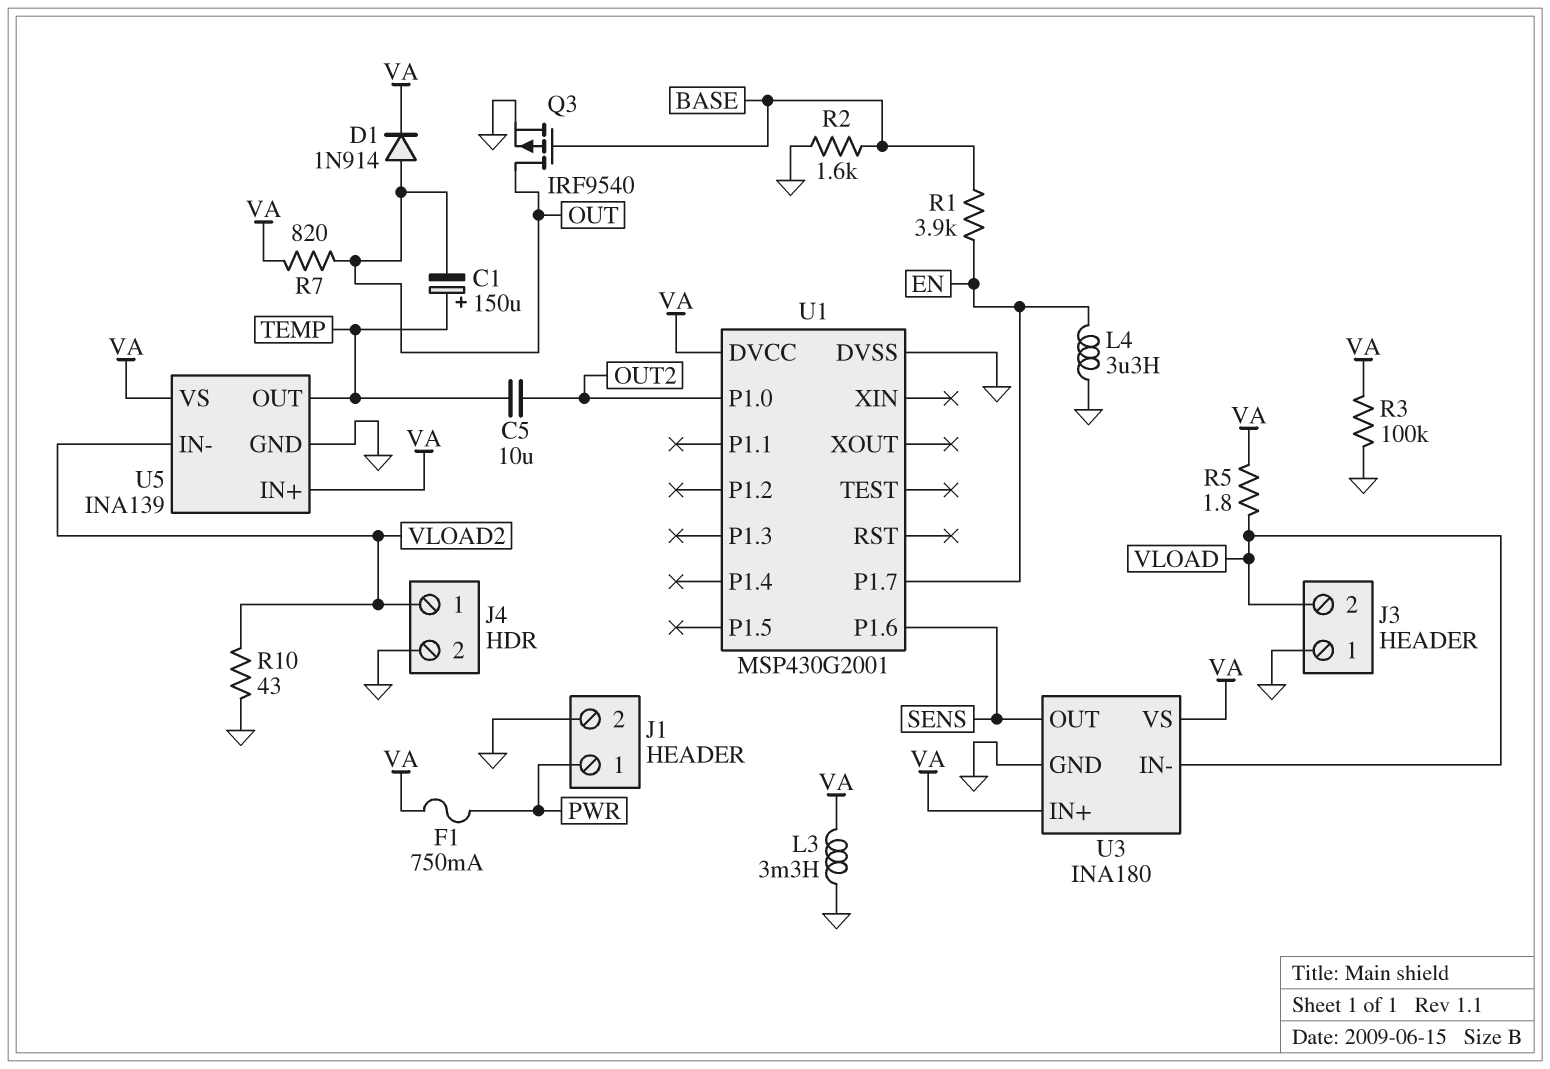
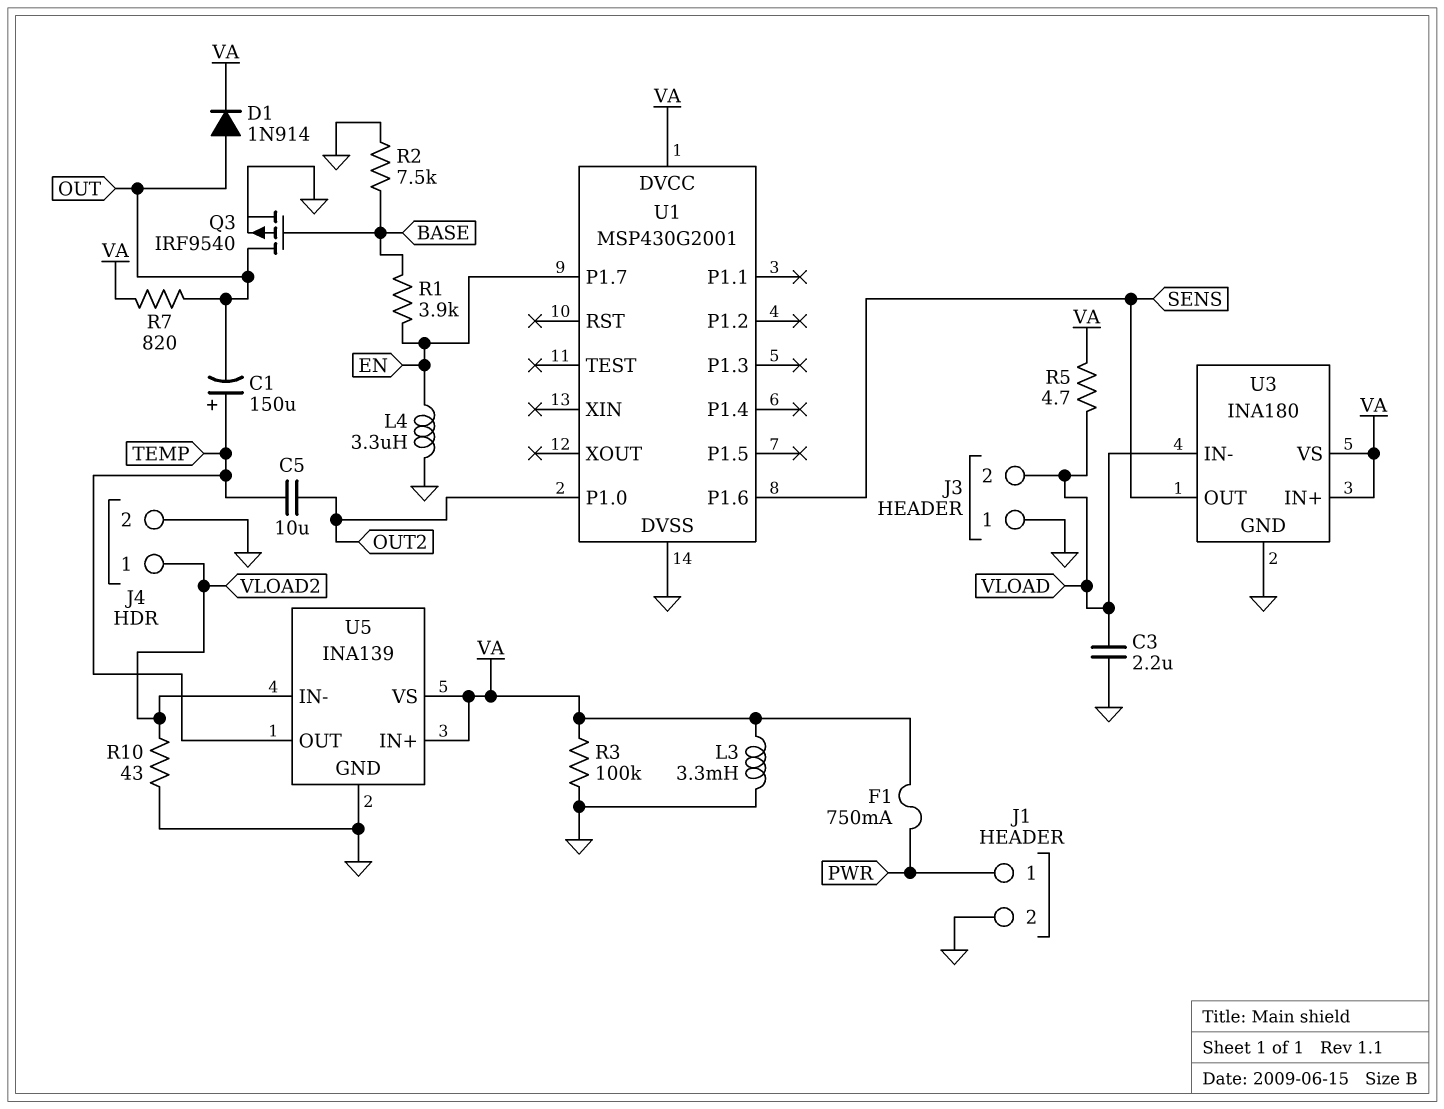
C3: none -> 2.2uF (GND, VLOAD)
R2: 1.6k (BASE, GND) -> 7.5k (BASE, GND)
R5: 1.8 (VA, VLOAD) -> 4.7 (VA, VLOAD)

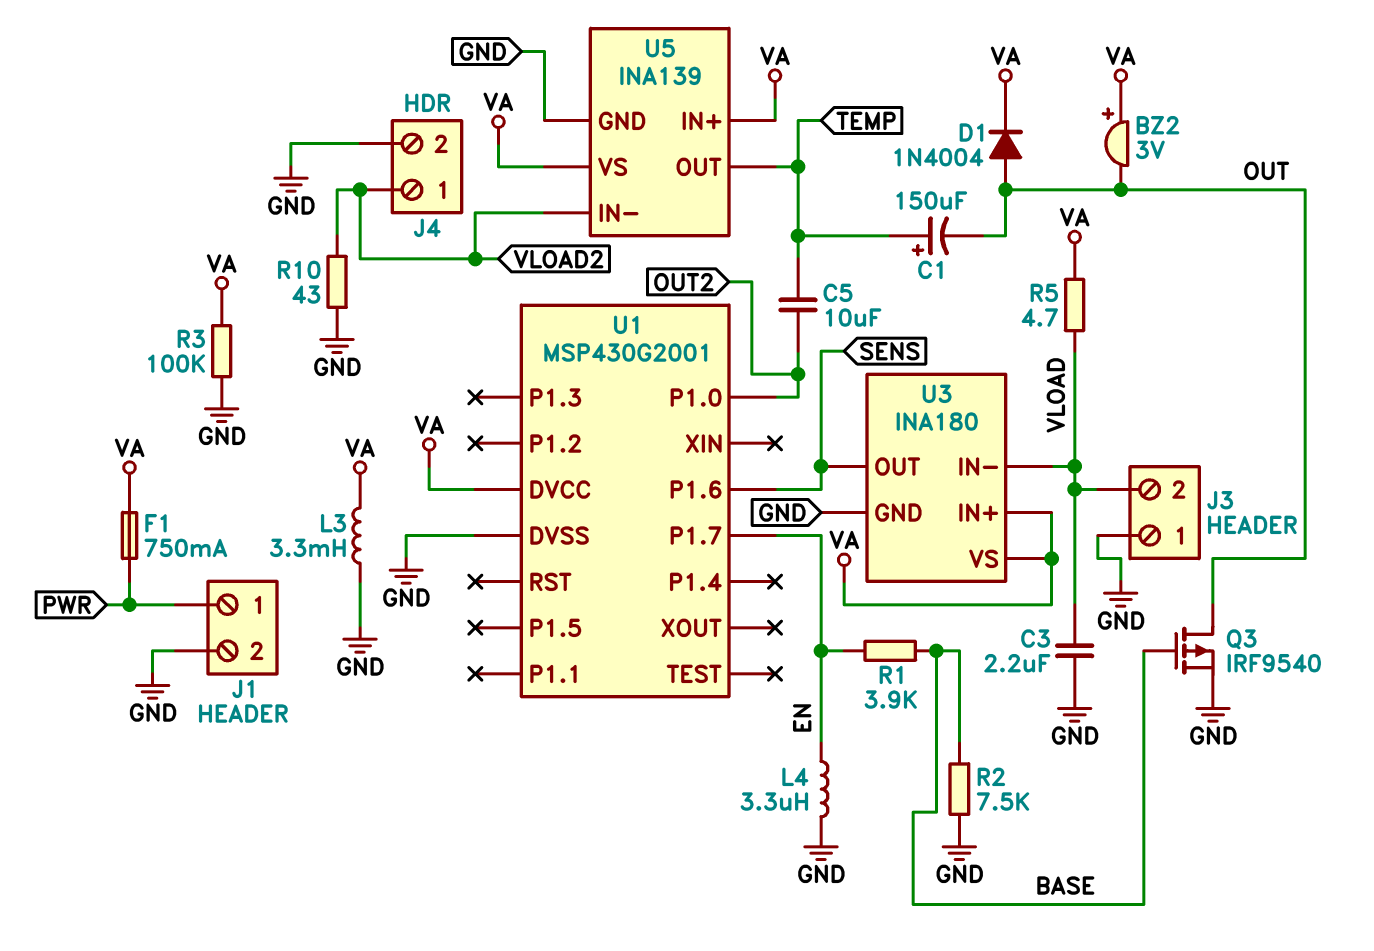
BZ2: none -> buzzer 3V (plus VA, minus OUT)
D1: diode 1N914 (A OUT, K VA) -> diode 1N4004 (A OUT, K VA)
R7: 820 (OUT, VA) -> none

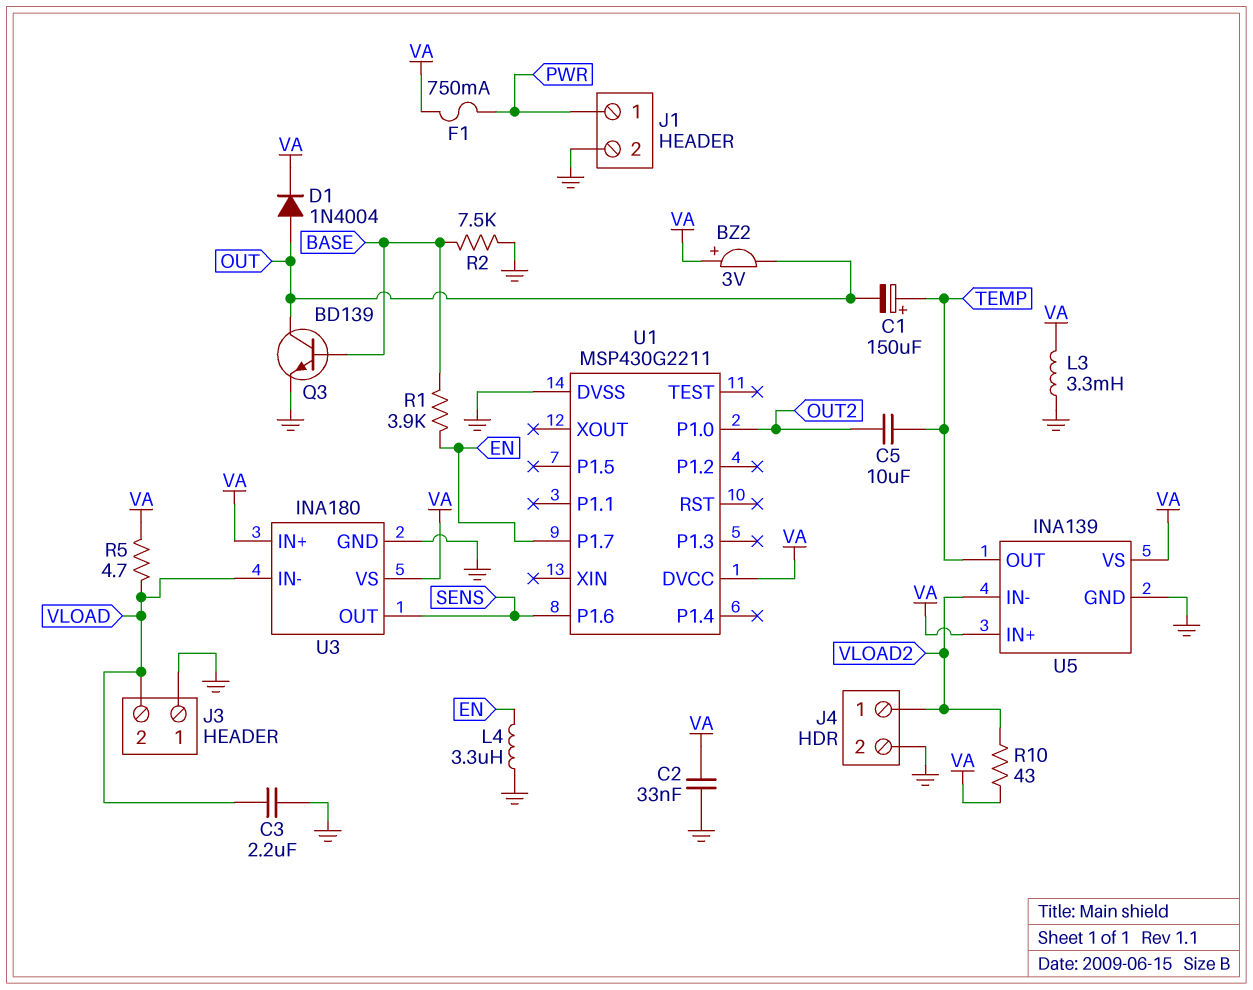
C2: none -> 33nF (GND, VA)
Q3: PMOS IRF9540 (G BASE, D OUT, S GND) -> NPN BD139 (B BASE, C OUT, E GND)
R3: 100k (GND, VA) -> none
R10: 43 (GND, VLOAD2) -> 43 (VA, VLOAD2)
U1: MSP430G2001 -> MSP430G2211

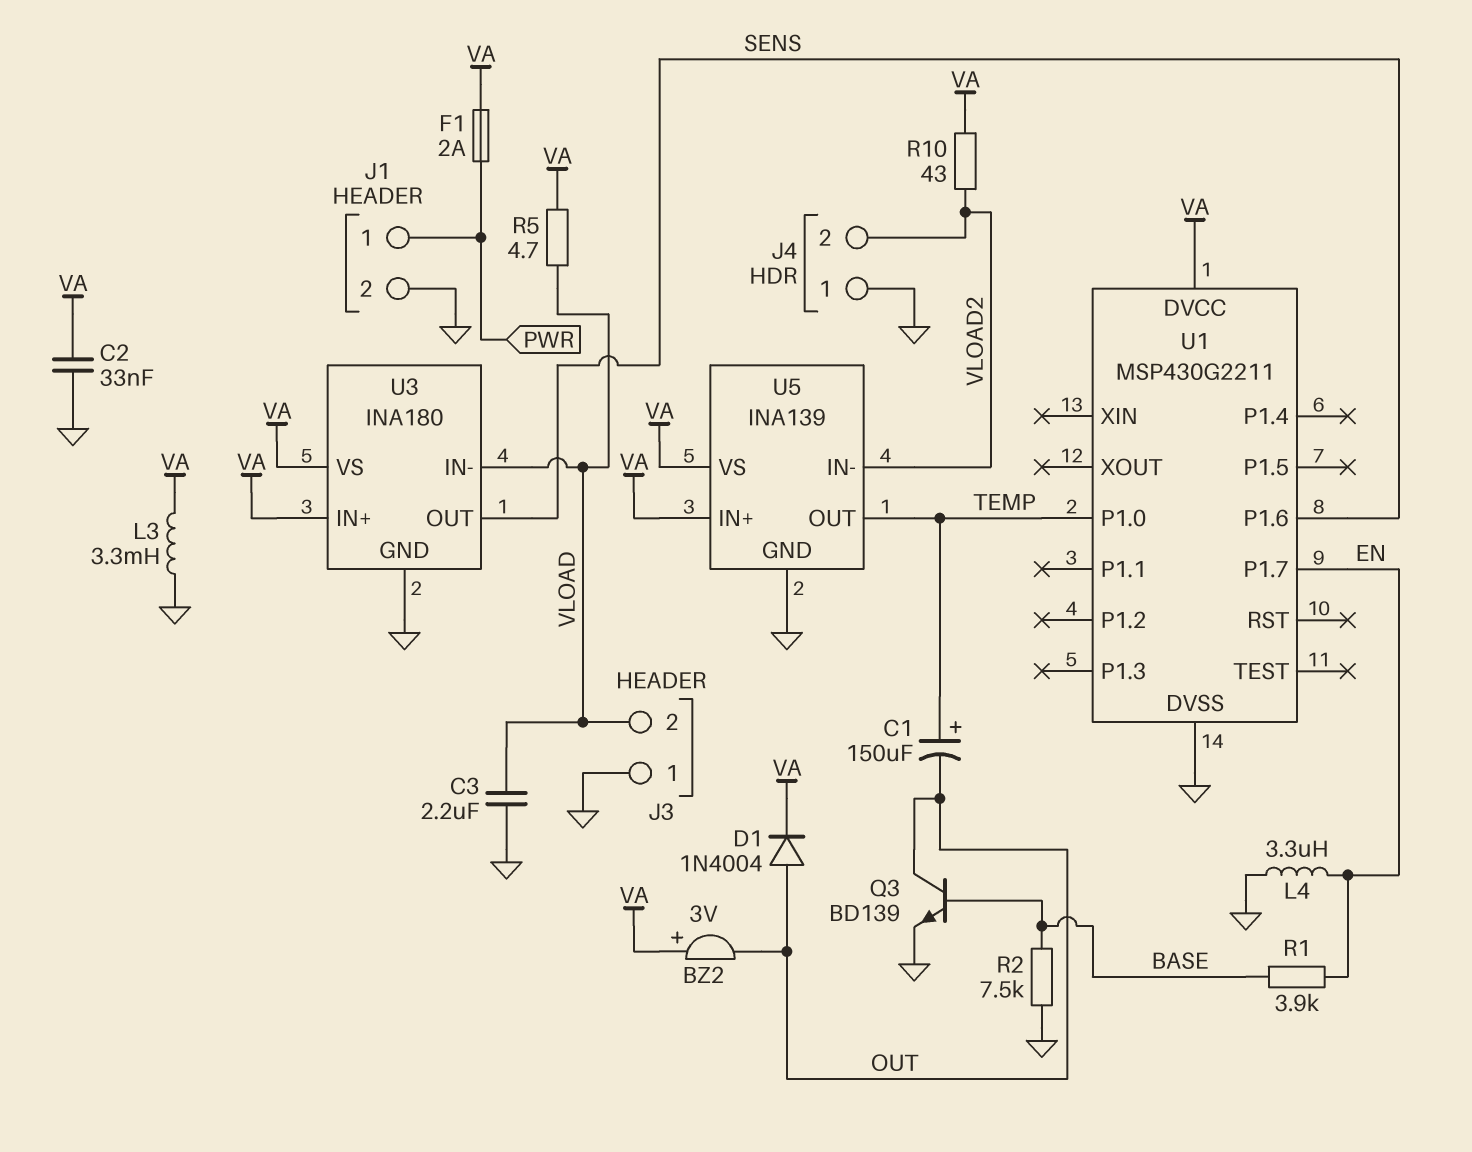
C5: 10uF (OUT2, TEMP) -> none
F1: 750mA (PWR, VA) -> 2A (PWR, VA)
J4 pin 1: VLOAD2 -> GND
J4 pin 2: GND -> VLOAD2
U1 pin P1.0: OUT2 -> TEMP

